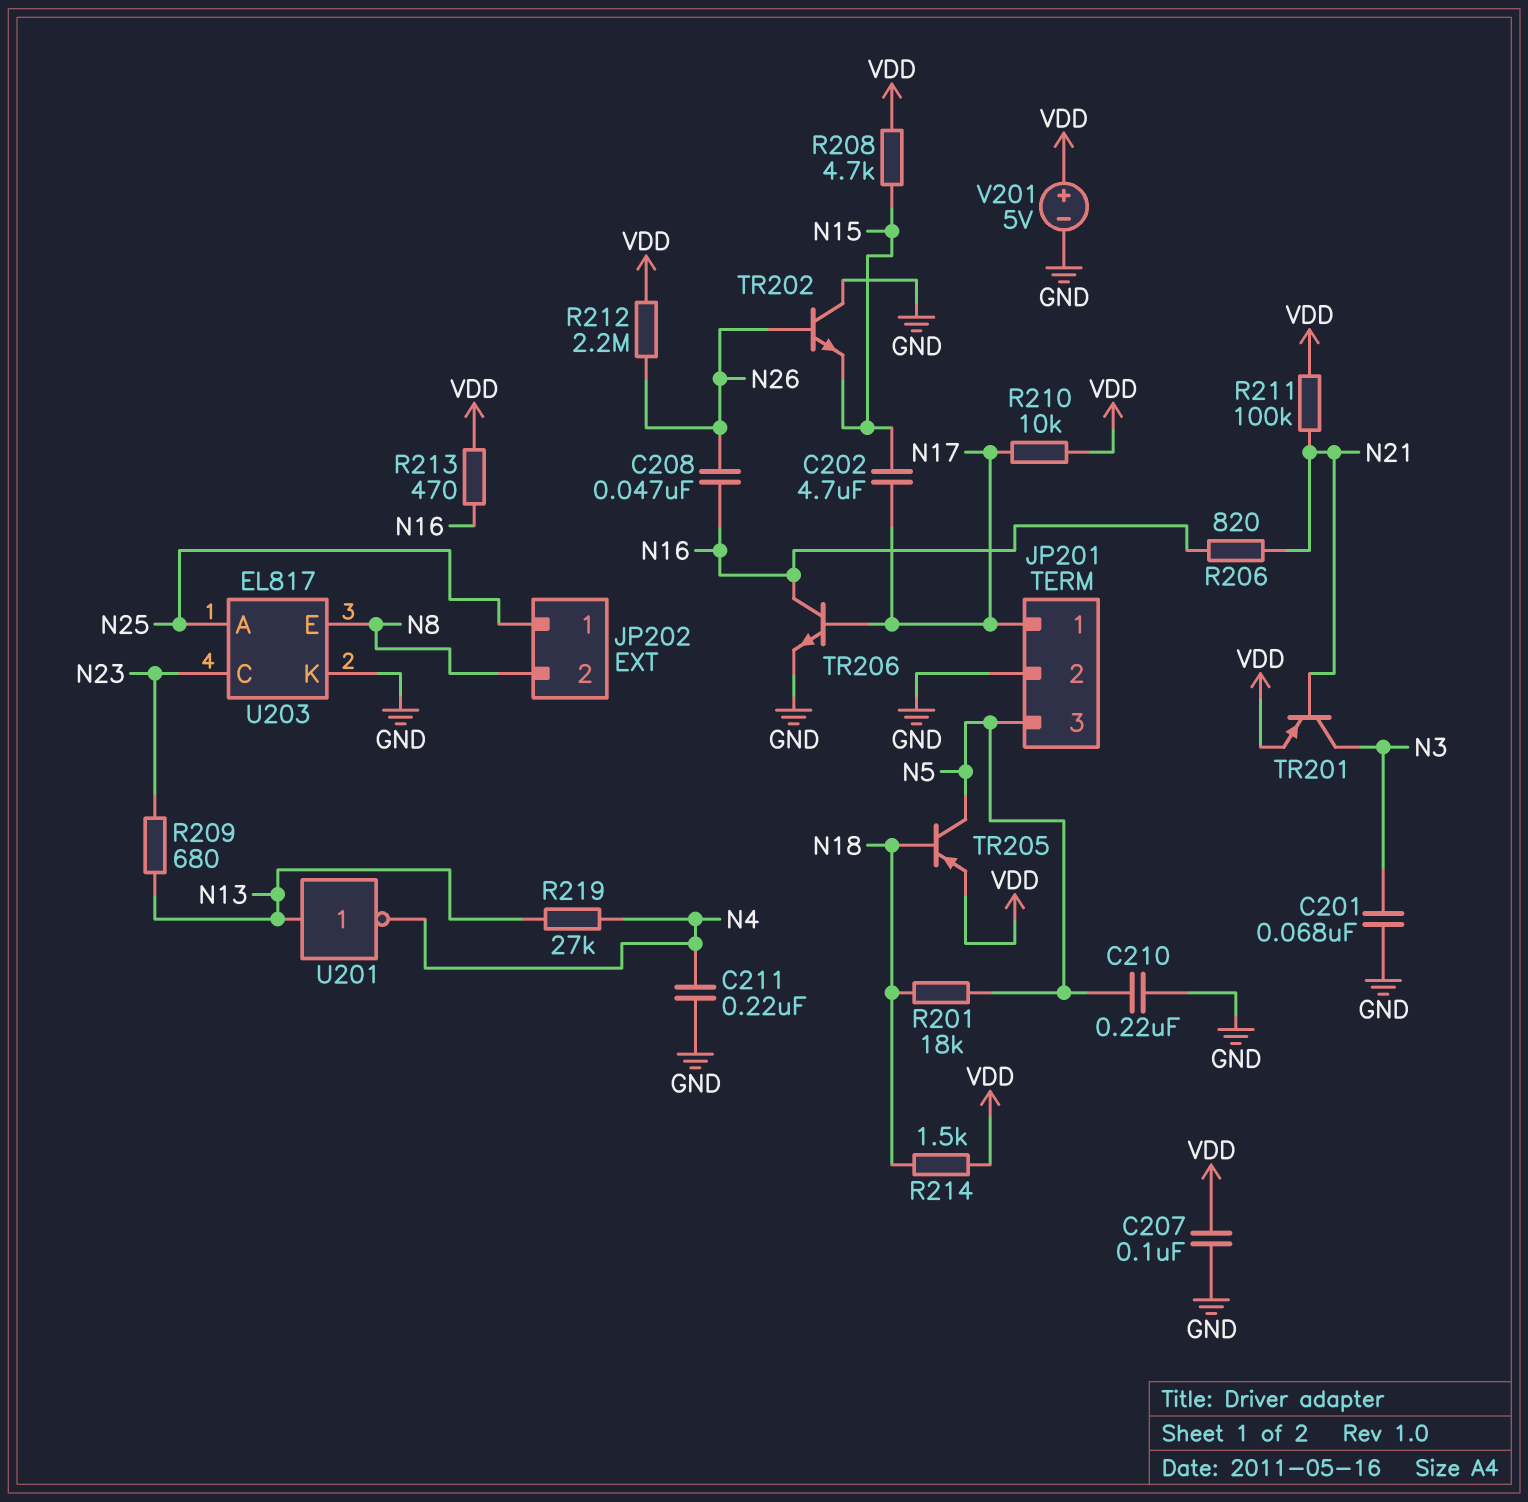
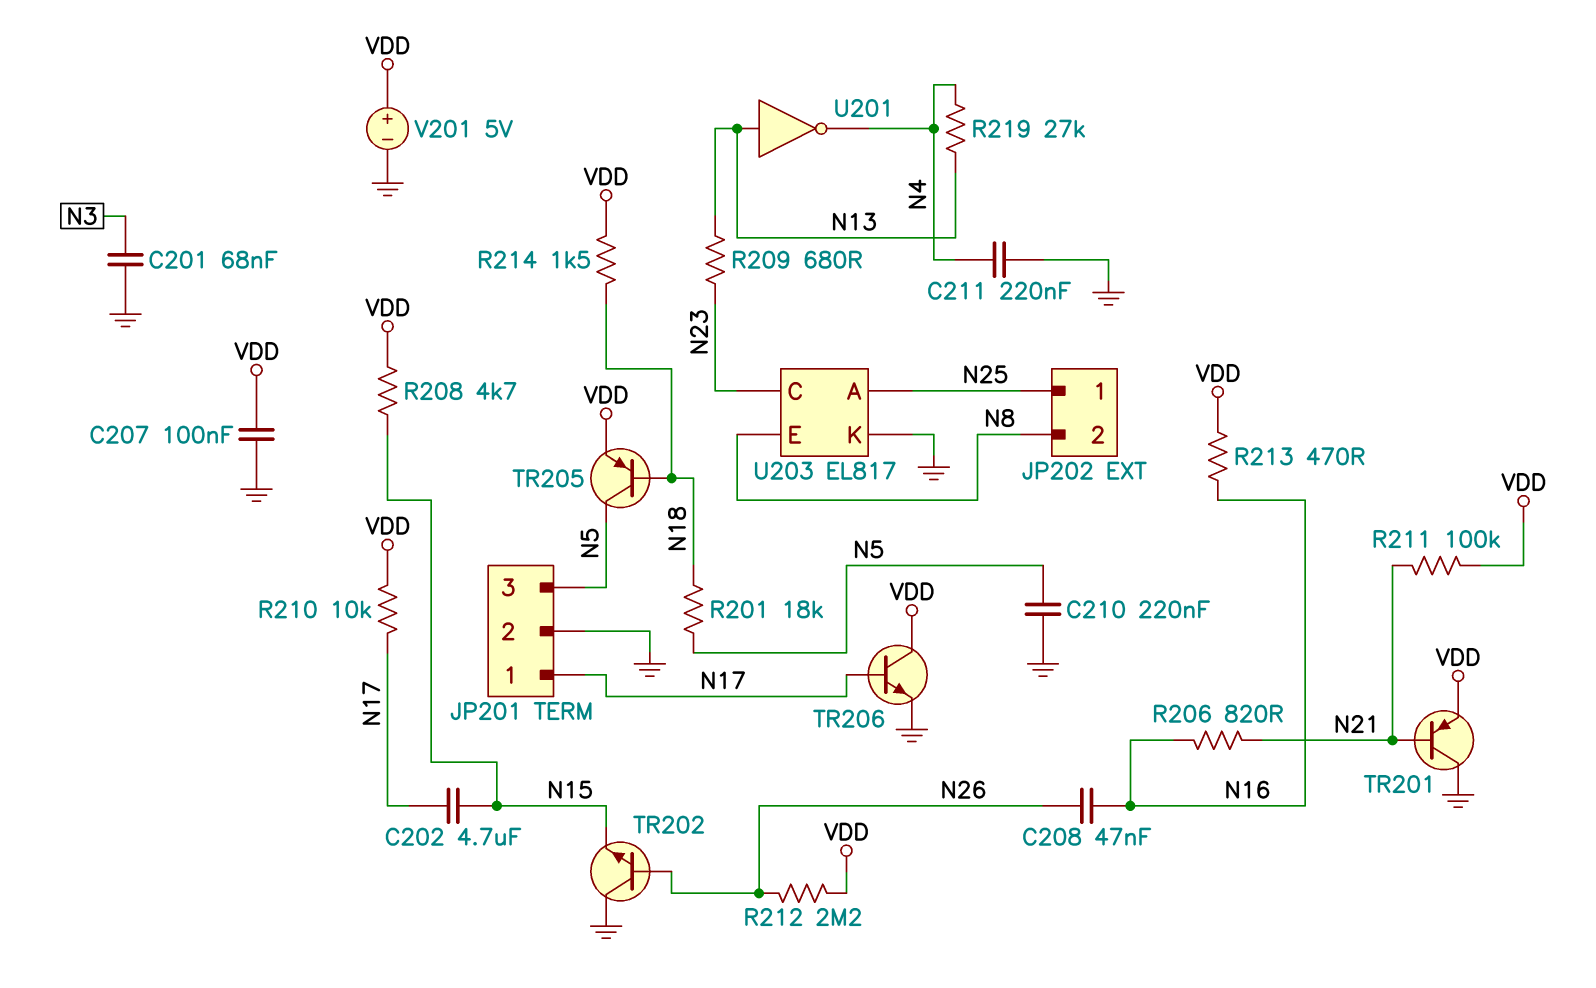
TR201: PNP (B N21, C N3, E VDD) -> PNP (B N21, C GND, E VDD)
TR206: NPN (B N17, C N16, E GND) -> NPN (B N17, C VDD, E GND)

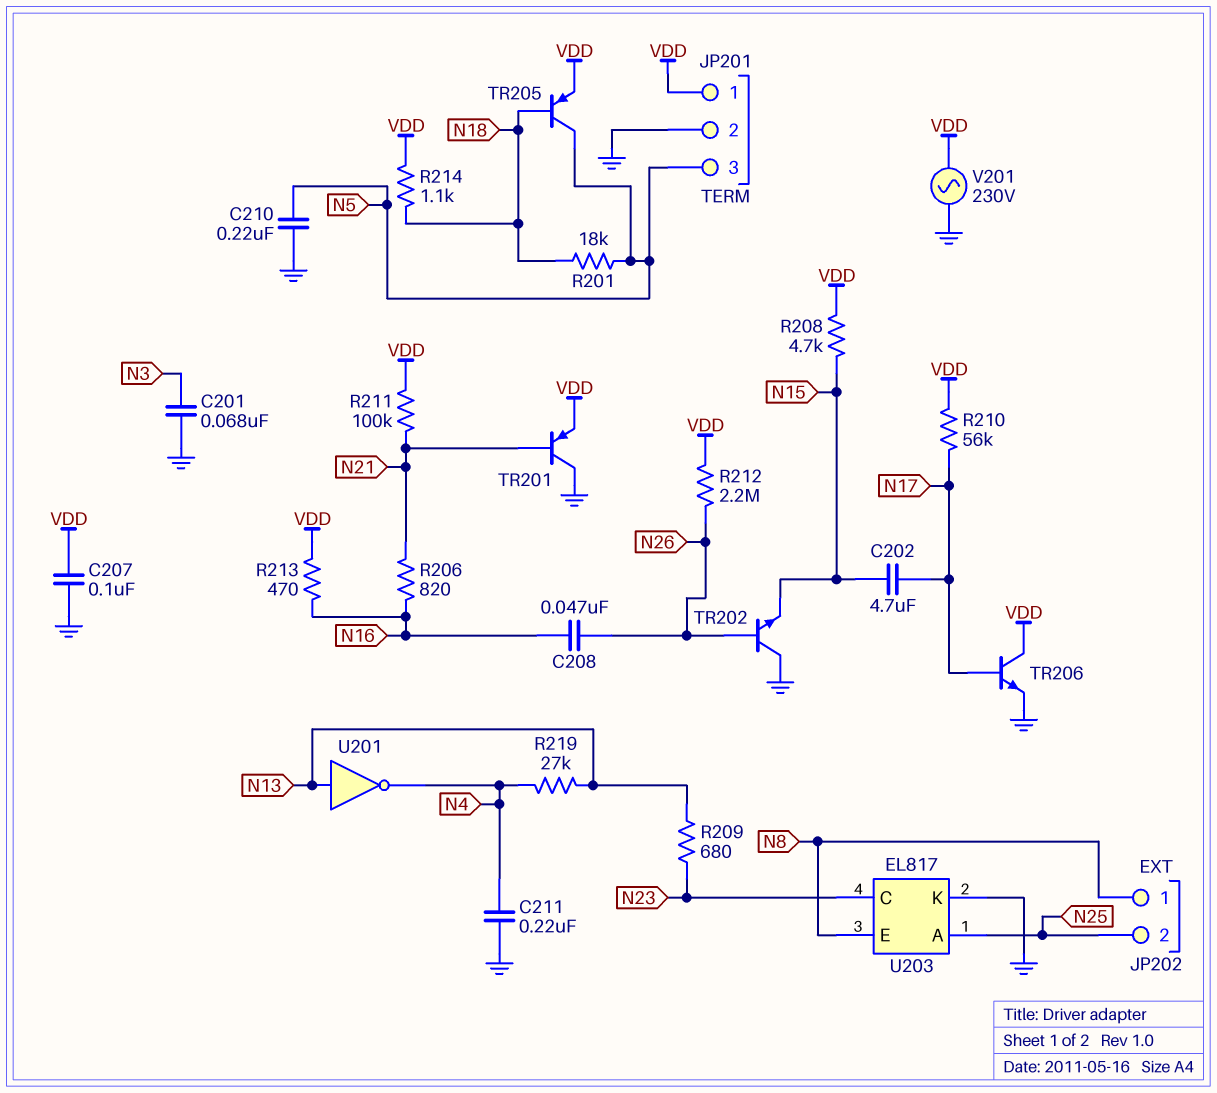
JP201 pin 1: N17 -> VDD
JP202 pin 1: N25 -> N8
JP202 pin 2: N8 -> N25
R210: 10k (N17, VDD) -> 56k (N17, VDD)
R214: 1.5k (N18, VDD) -> 1.1k (N18, VDD)
V201: 5V (plus VDD, minus GND) -> AC 230V (GND, VDD)

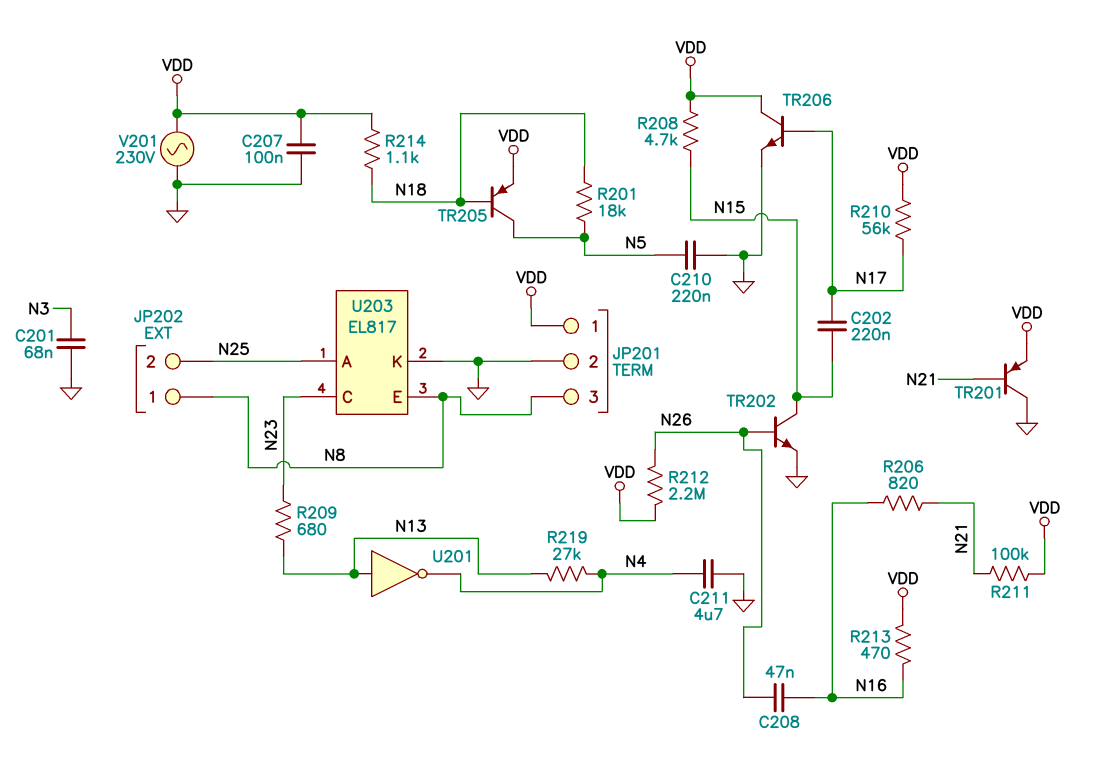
C202: 4.7uF (N15, N17) -> 220nF (N15, N17)
C211: 220nF (GND, N4) -> 4.7uF (GND, N4)
JP201 pin 3: N5 -> N8
TR202: NPN (B N26, C GND, E N15) -> NPN (B N26, C N15, E GND)

